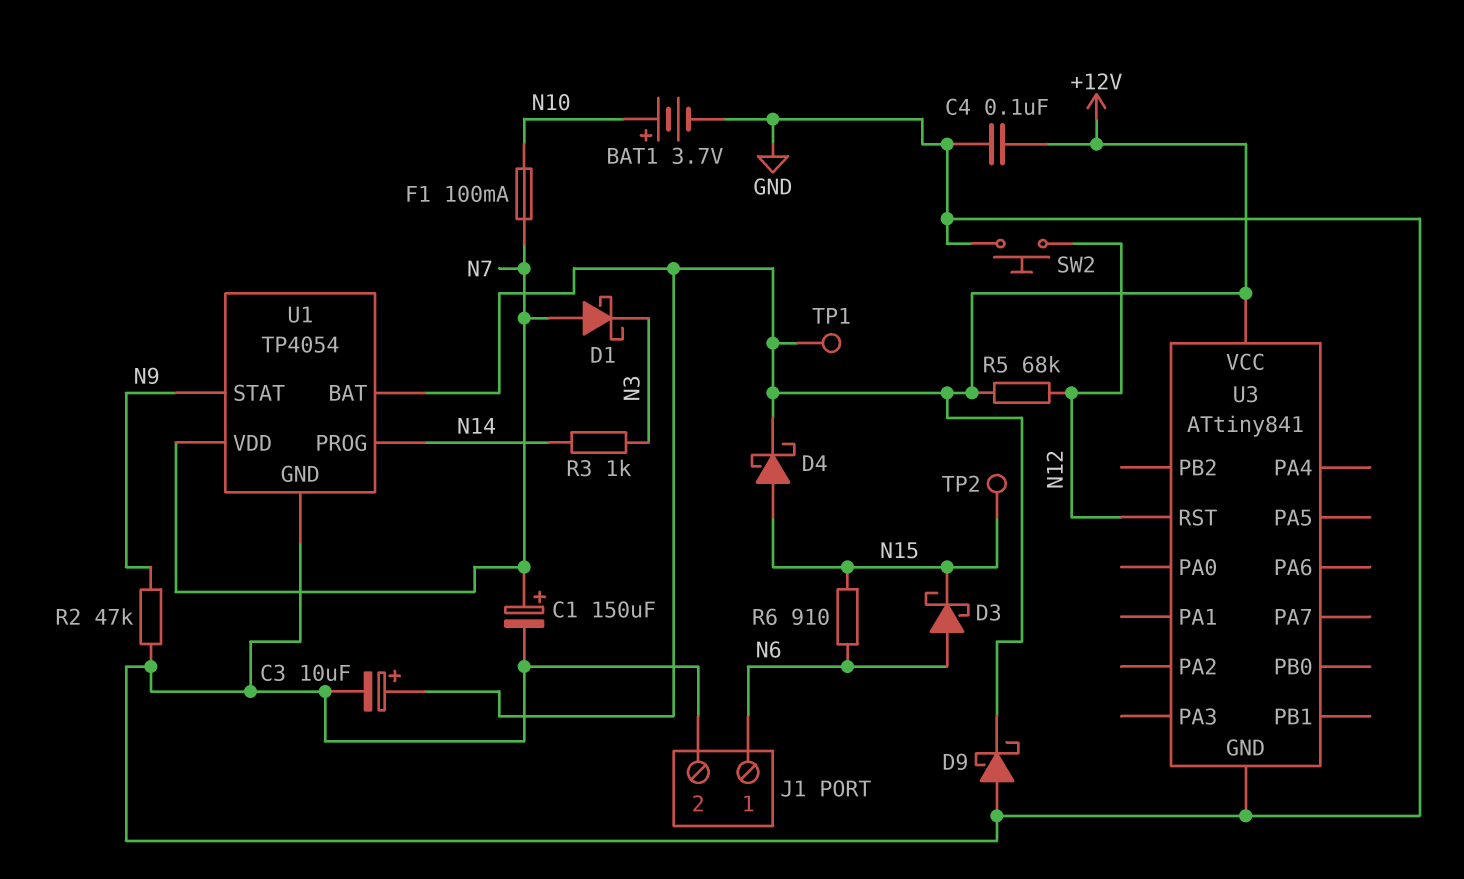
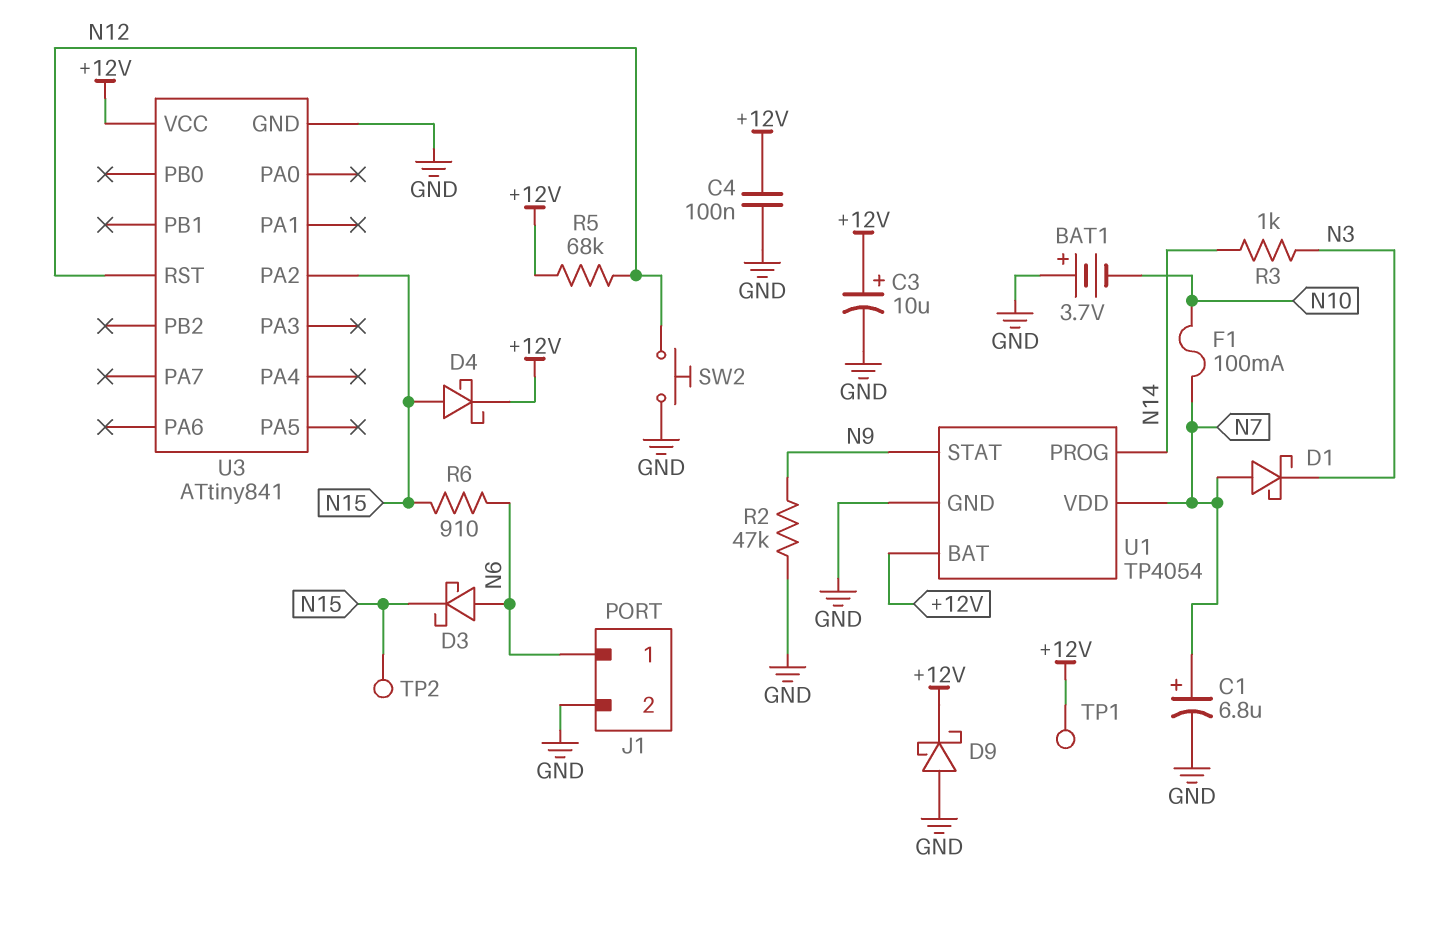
BAT1: 3.7V (plus N10, minus GND) -> 3.7V (plus GND, minus N10)
C1: 150uF (plus N7, minus GND) -> 6.8uF (plus N7, minus GND)
U3 pin PA2: none -> N15

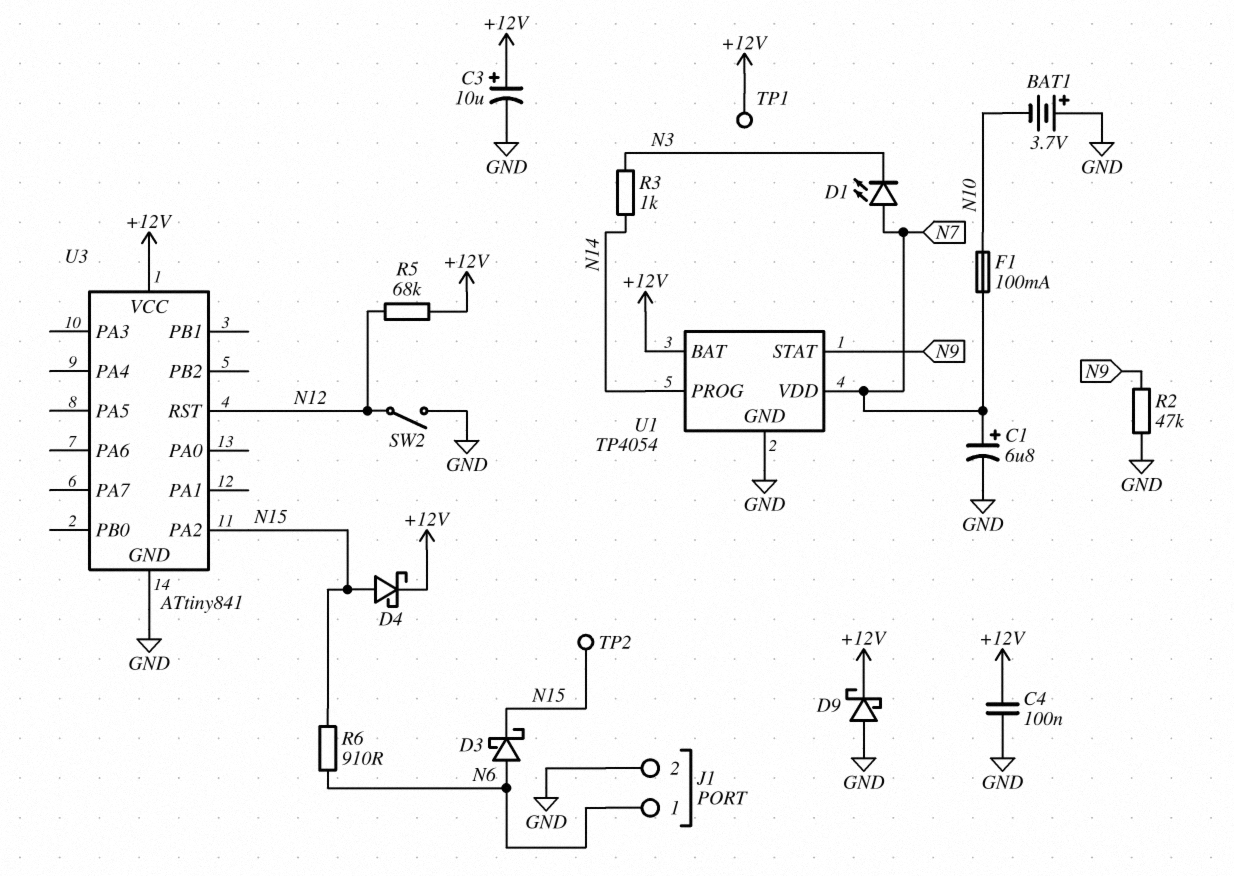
D1: schottky (A N7, K N3) -> LED (A N7, K N3)
SW2: button (GND, N12) -> switch (GND, N12)

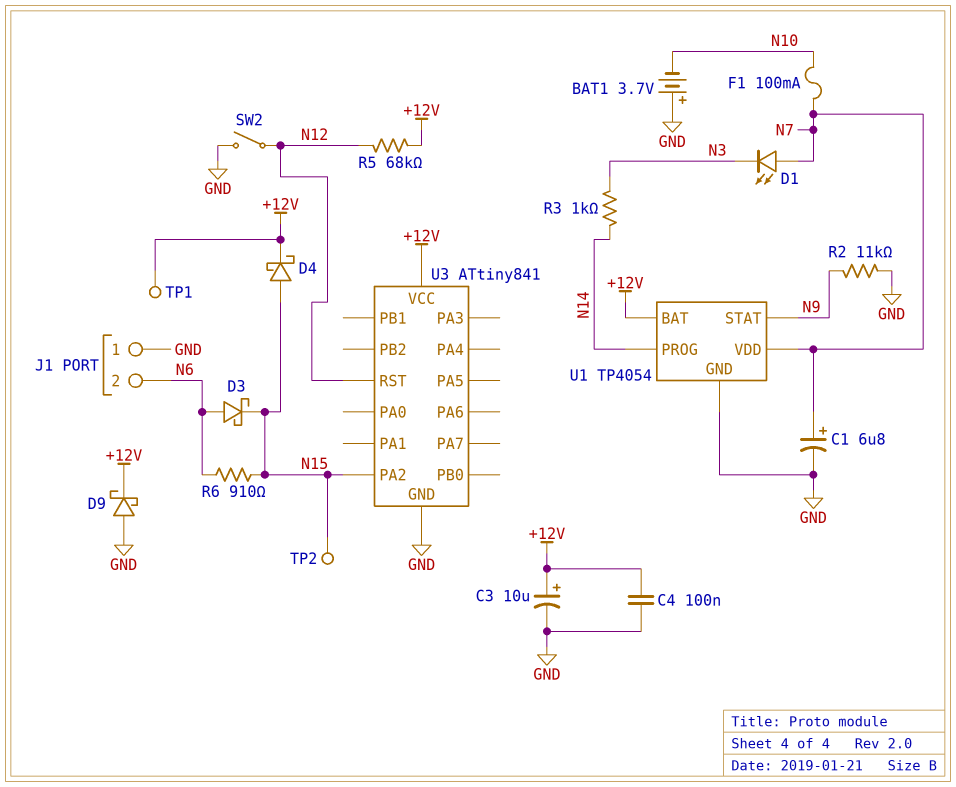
J1 pin 1: N6 -> GND
J1 pin 2: GND -> N6
R2: 47k (GND, N9) -> 11k (GND, N9)

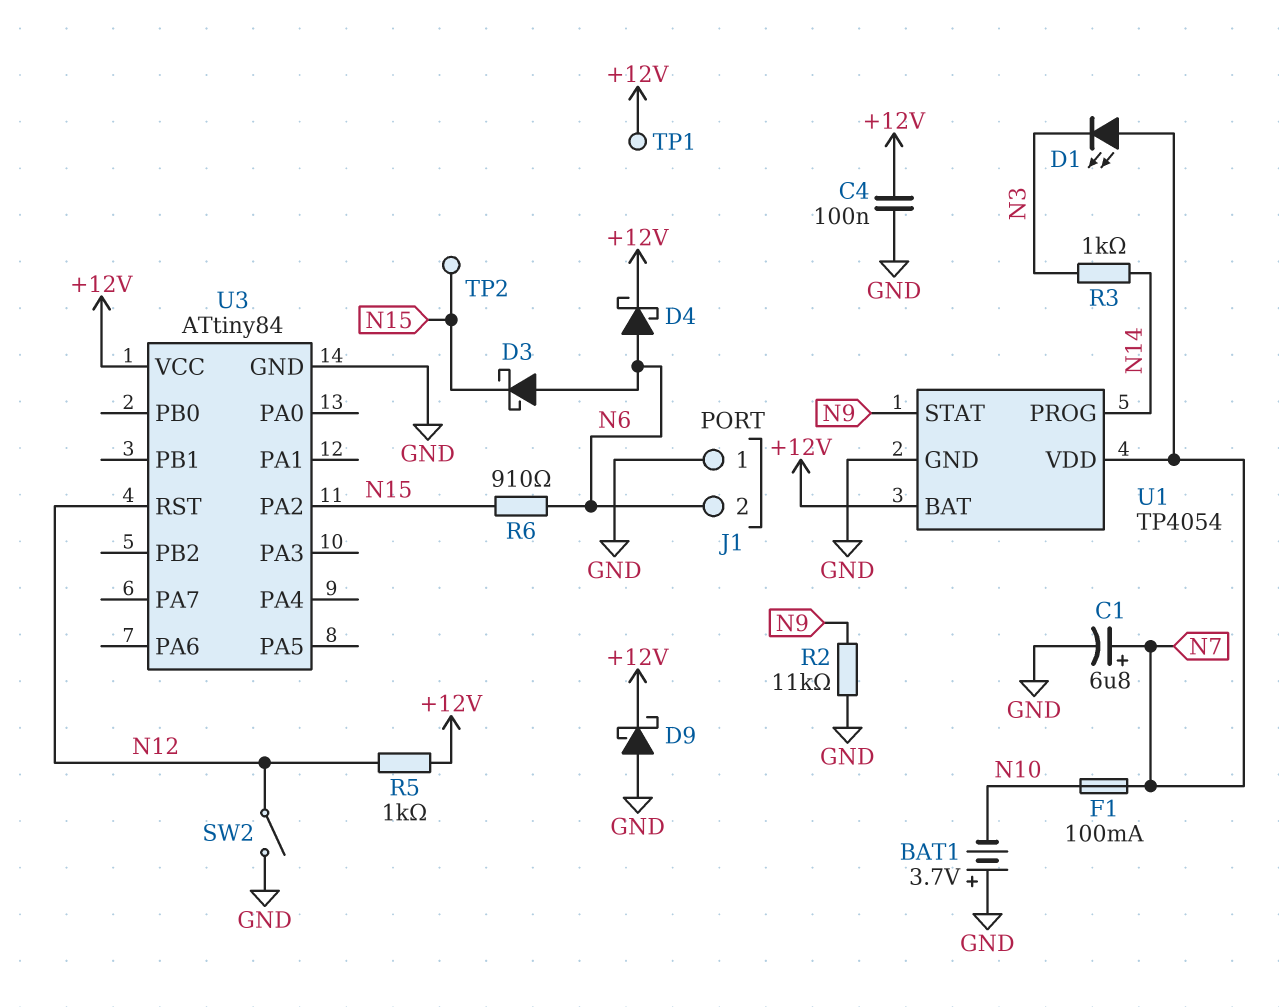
C3: 10uF (plus +12V, minus GND) -> none
D4: schottky (A N15, K +12V) -> schottky (A N6, K +12V)
R5: 68k (+12V, N12) -> 1k (+12V, N12)
U3: ATtiny841 -> ATtiny84

